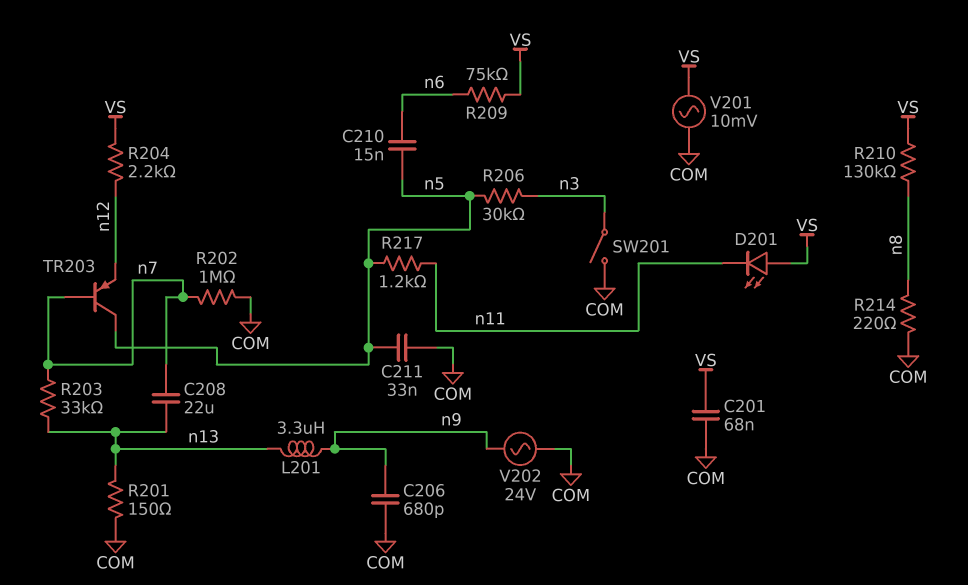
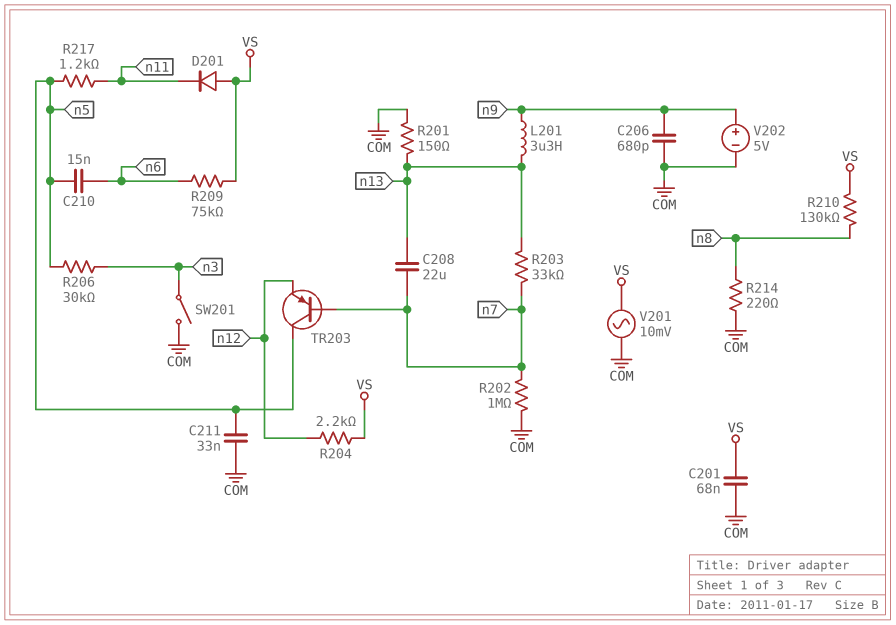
D201: LED (A VS, K n11) -> diode (A VS, K n11)
V202: AC 24V (COM, n9) -> 5V (plus n9, minus COM)

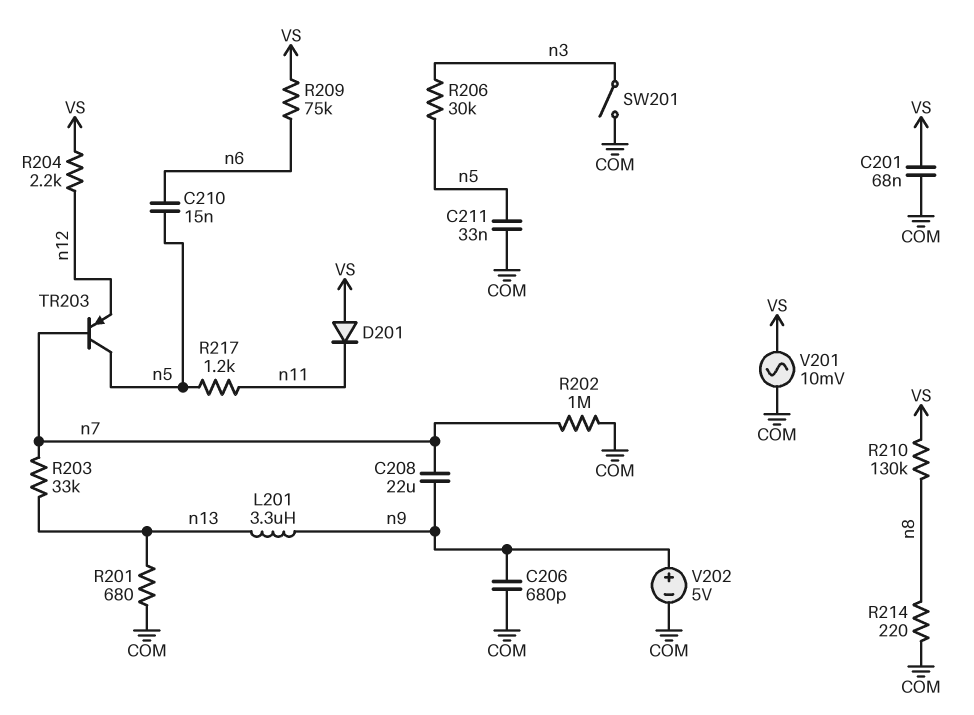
C208: 22uF (n7, n13) -> 22uF (n7, n9)
R201: 150 (COM, n13) -> 680 (COM, n13)

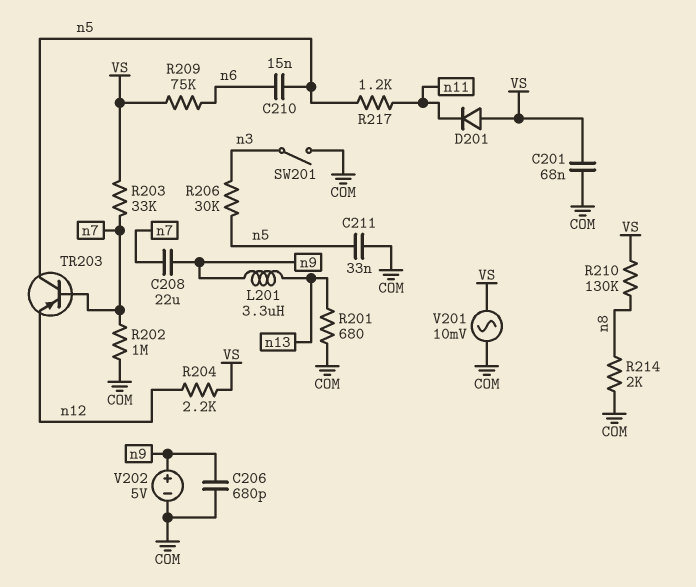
R203: 33k (n7, n13) -> 33k (VS, n7)
R214: 220 (COM, n8) -> 2k (COM, n8)

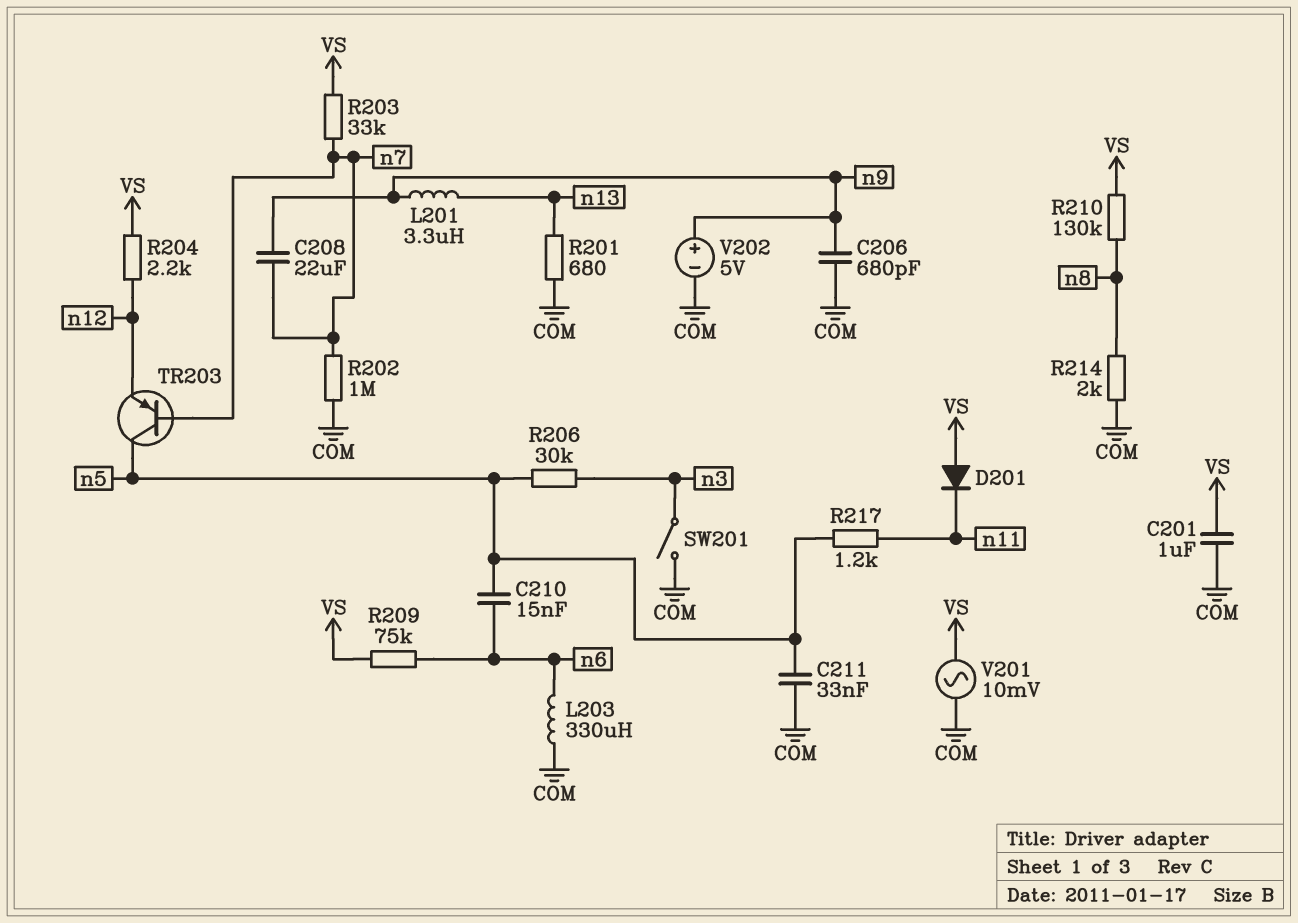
C201: 68nF (COM, VS) -> 1uF (COM, VS)
L203: none -> 330uH (COM, n6)

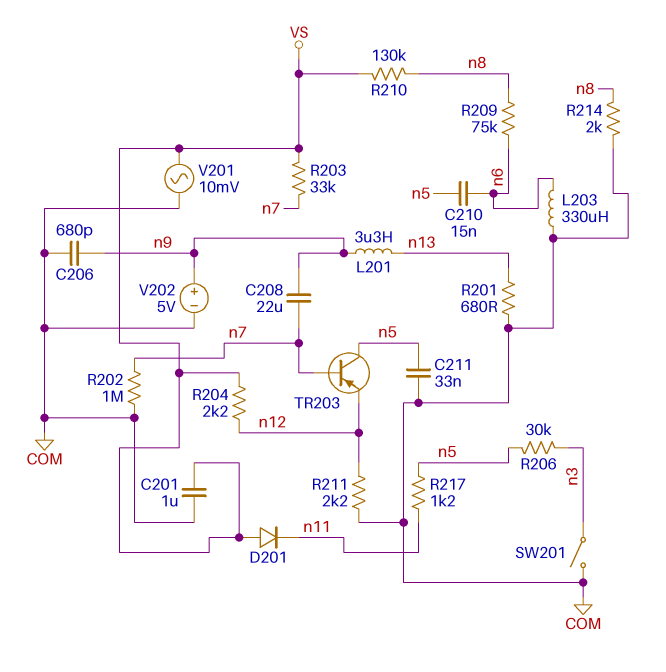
R209: 75k (VS, n6) -> 75k (n6, n8)
R211: none -> 2.2k (COM, n12)

